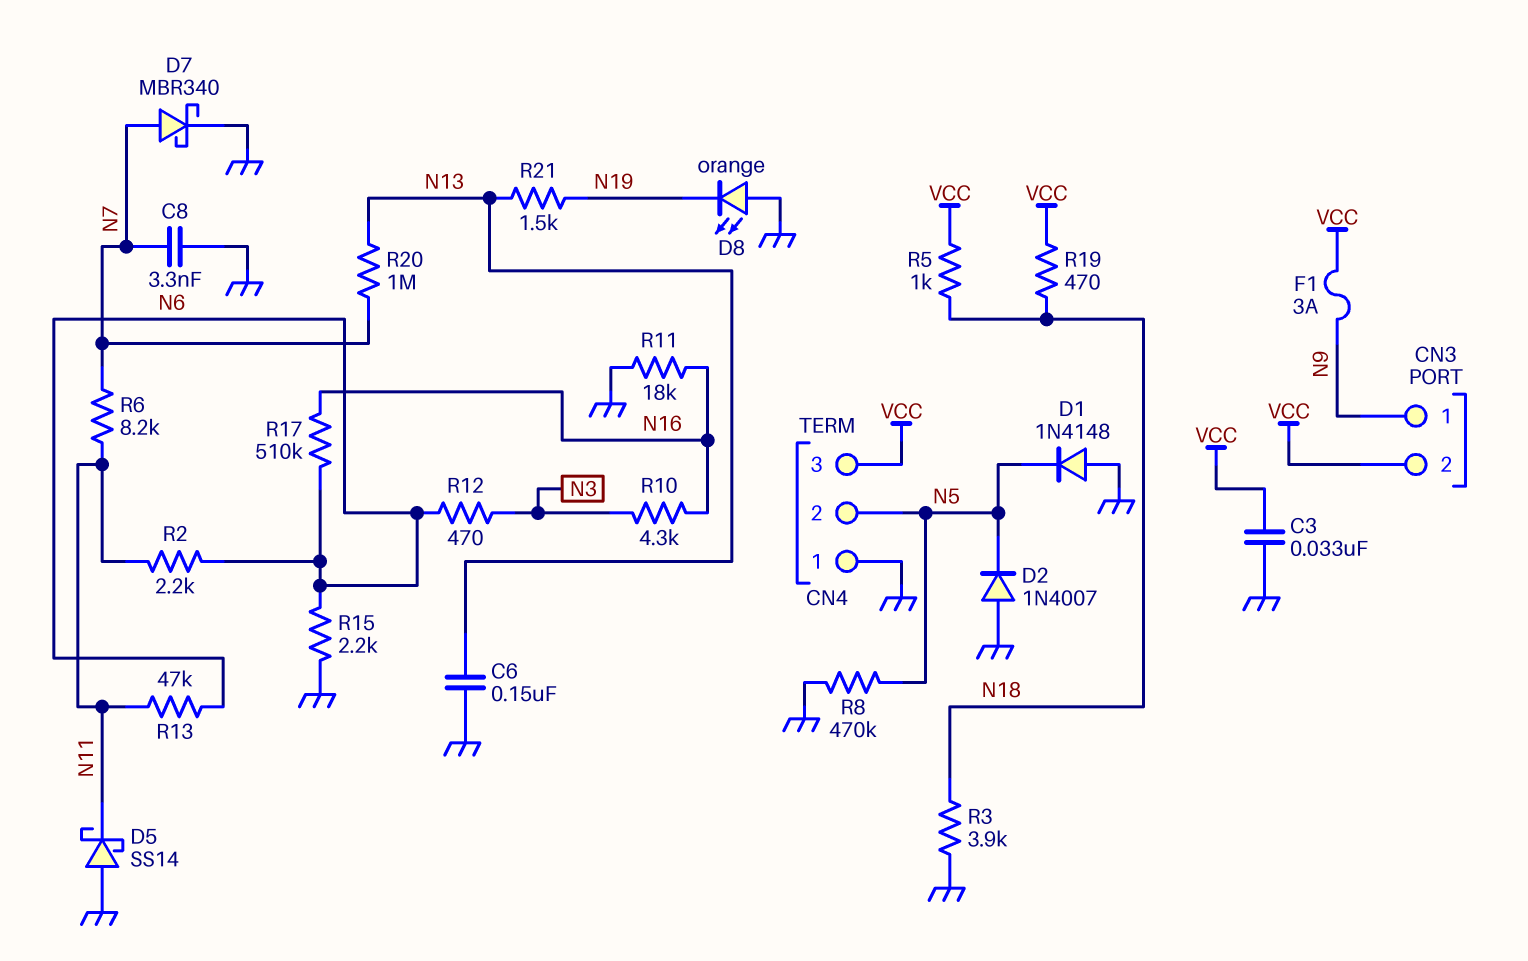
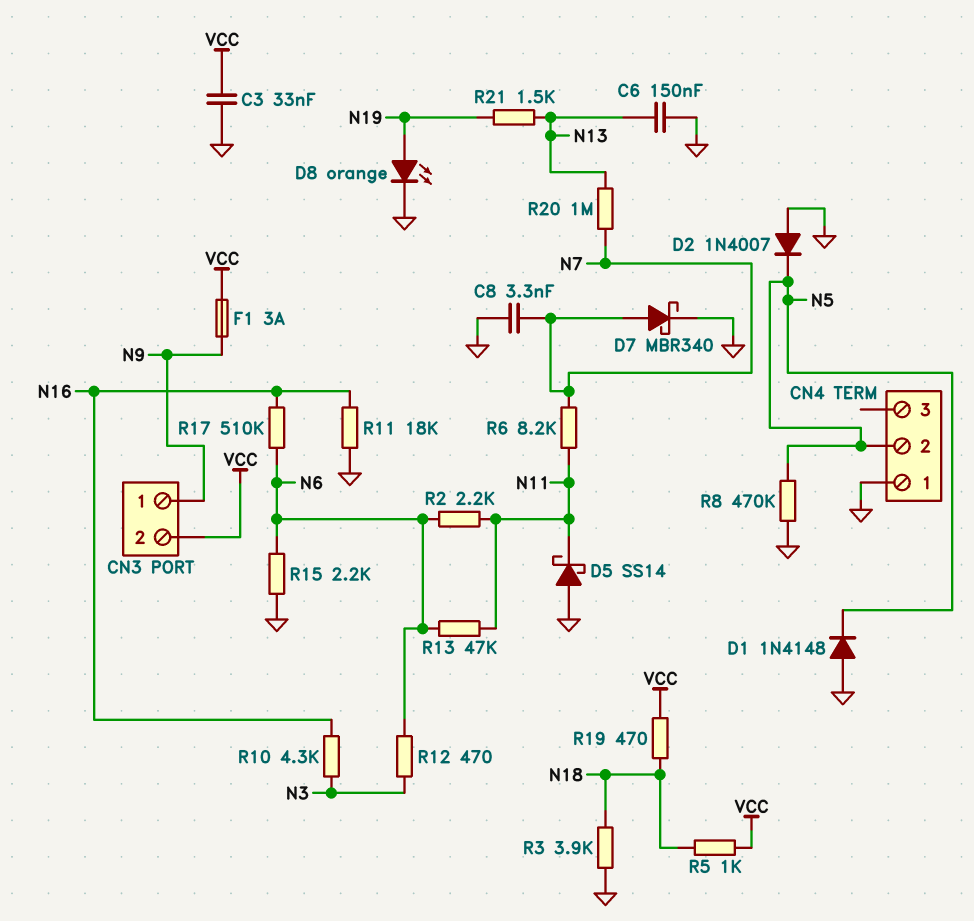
CN4 pin 3: VCC -> none
D8: LED orange (A GND, K N19) -> LED orange (A N19, K GND)

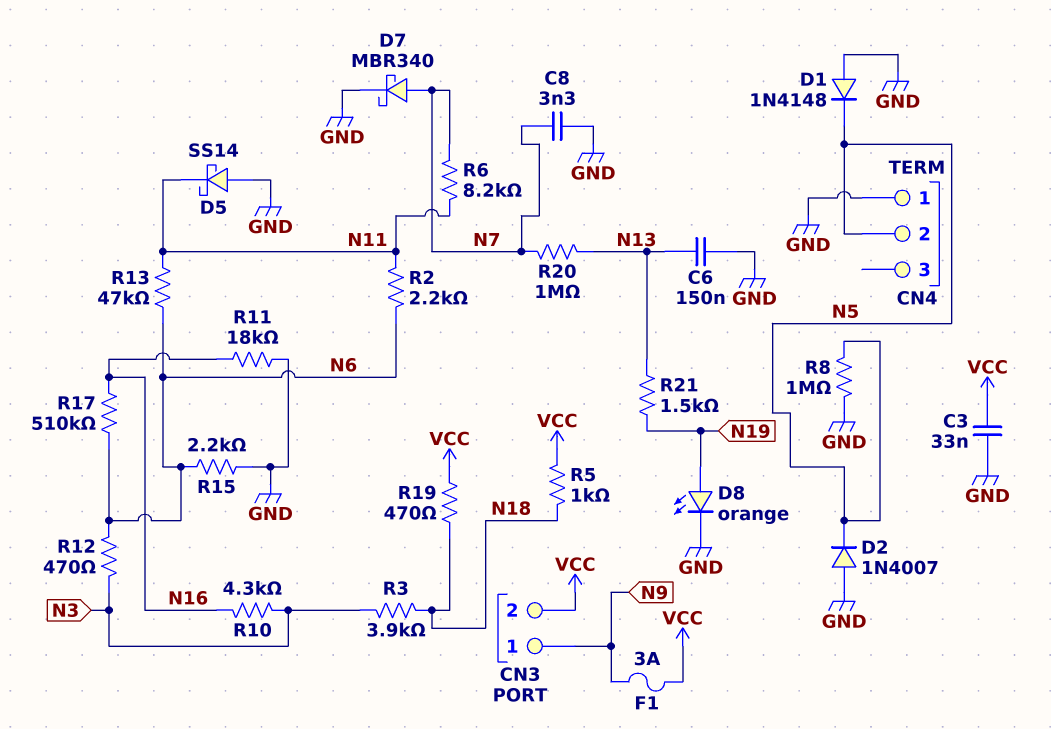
R3: 3.9k (GND, N18) -> 3.9k (N3, N18)
R8: 470k (GND, N5) -> 1M (GND, N5)

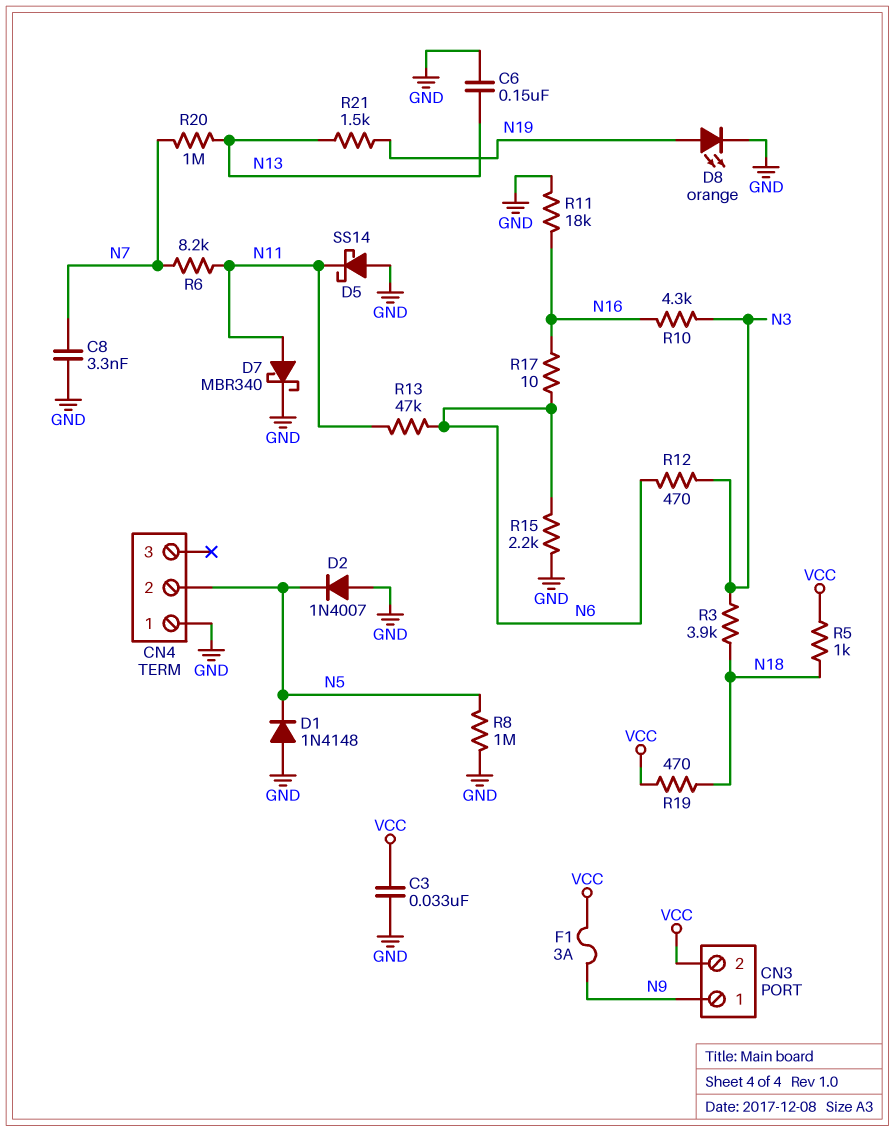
D7: schottky MBR340 (A N7, K GND) -> schottky MBR340 (A N11, K GND)
R2: 2.2k (N6, N11) -> none
R17: 510k (N6, N16) -> 10 (N6, N16)

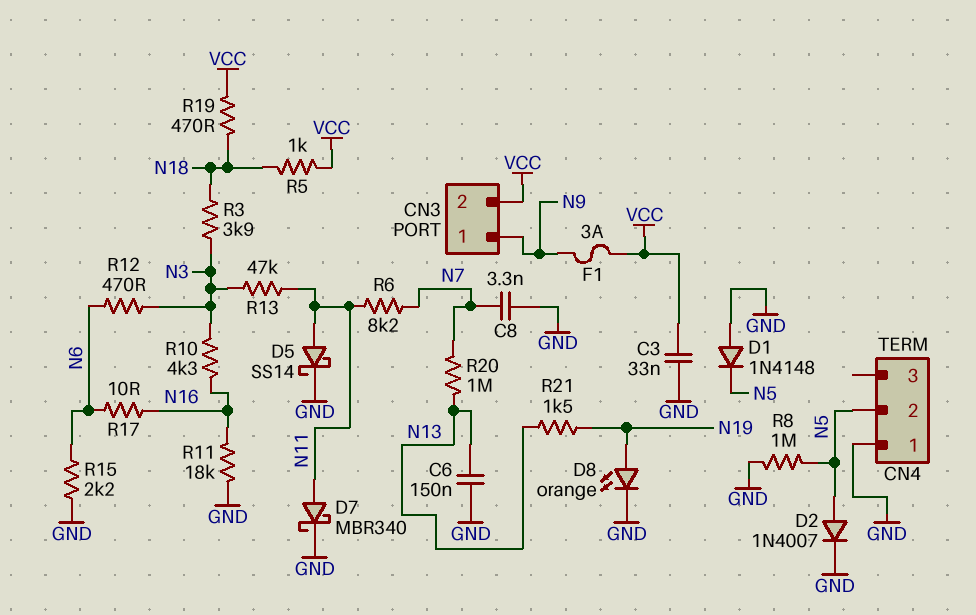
D2: diode 1N4007 (A GND, K N5) -> diode 1N4007 (A N5, K GND)
D5: schottky SS14 (A GND, K N11) -> schottky SS14 (A N11, K GND)
R13: 47k (N6, N11) -> 47k (N3, N11)

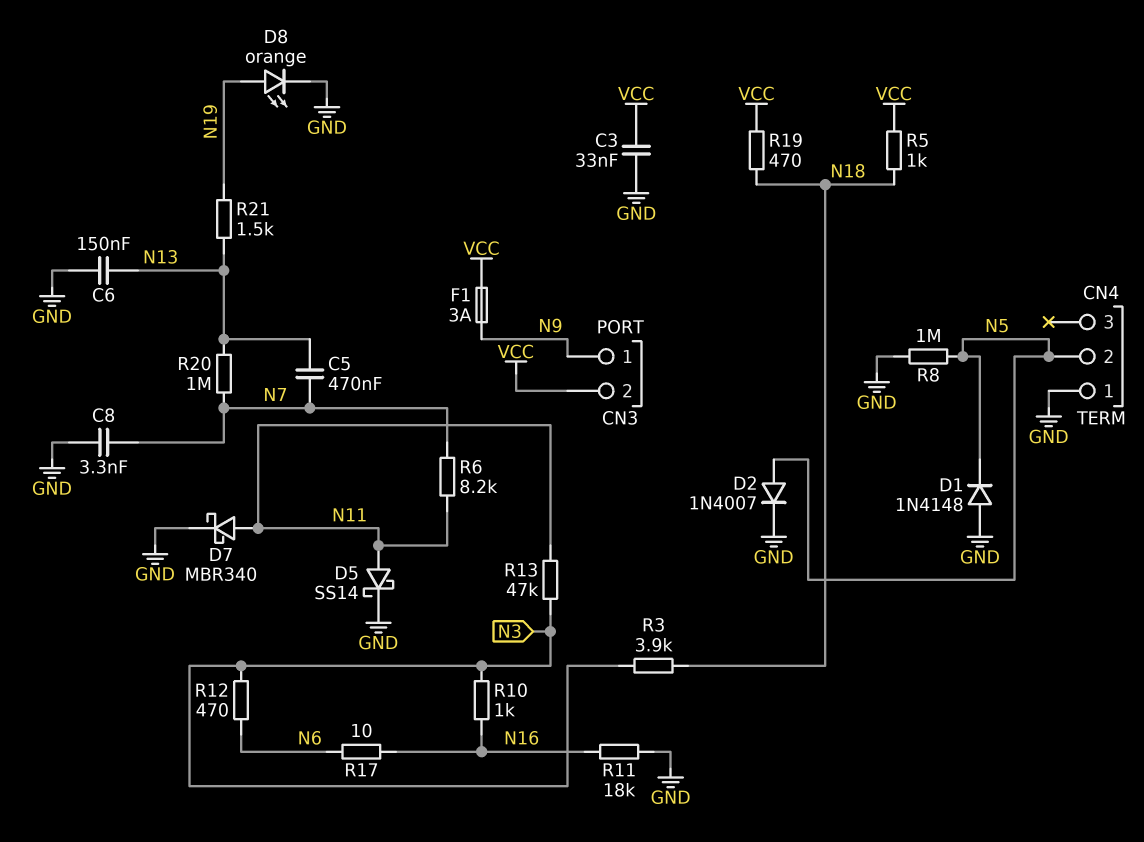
C5: none -> 470nF (N7, N13)
R10: 4.3k (N3, N16) -> 1k (N3, N16)
R15: 2.2k (GND, N6) -> none

